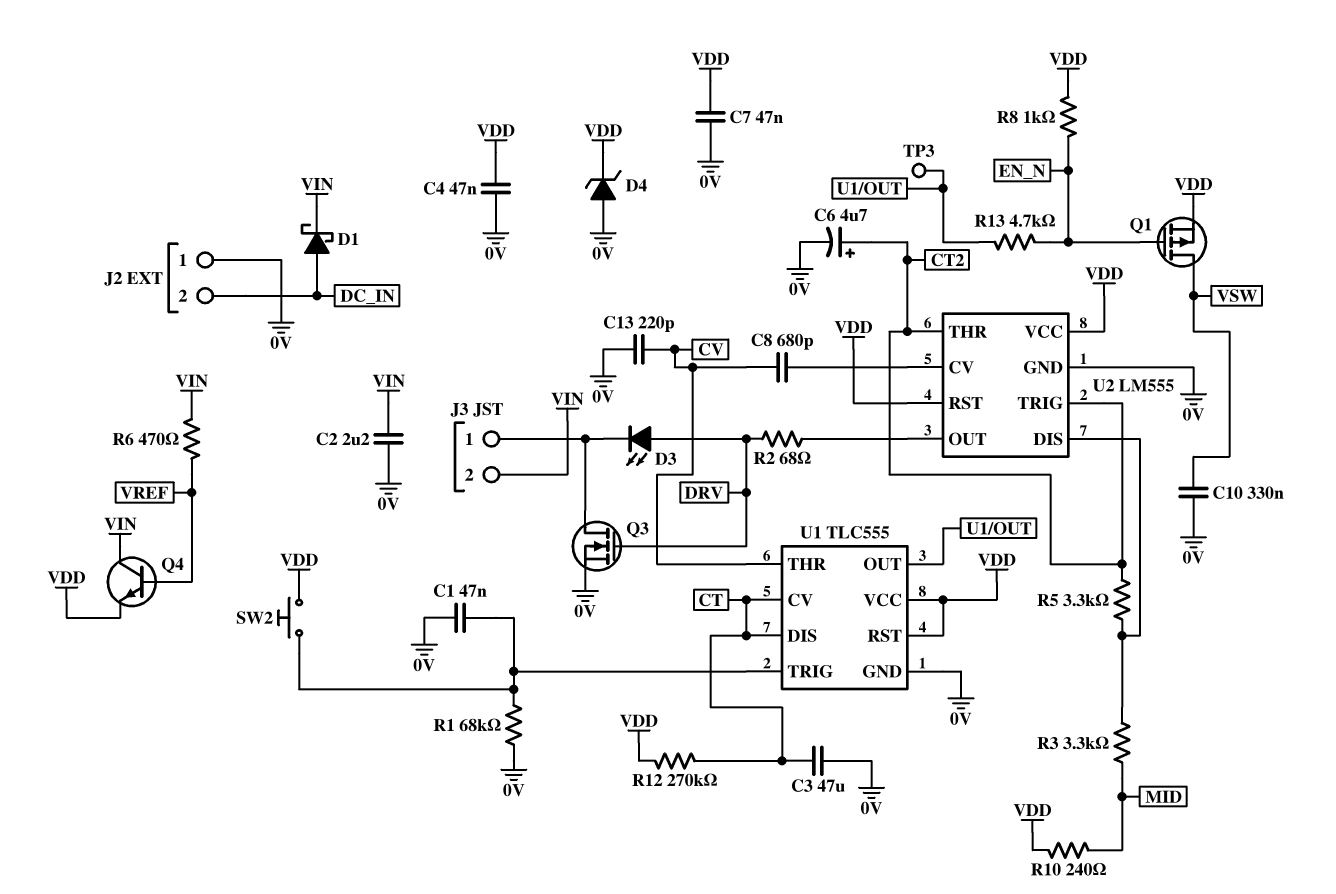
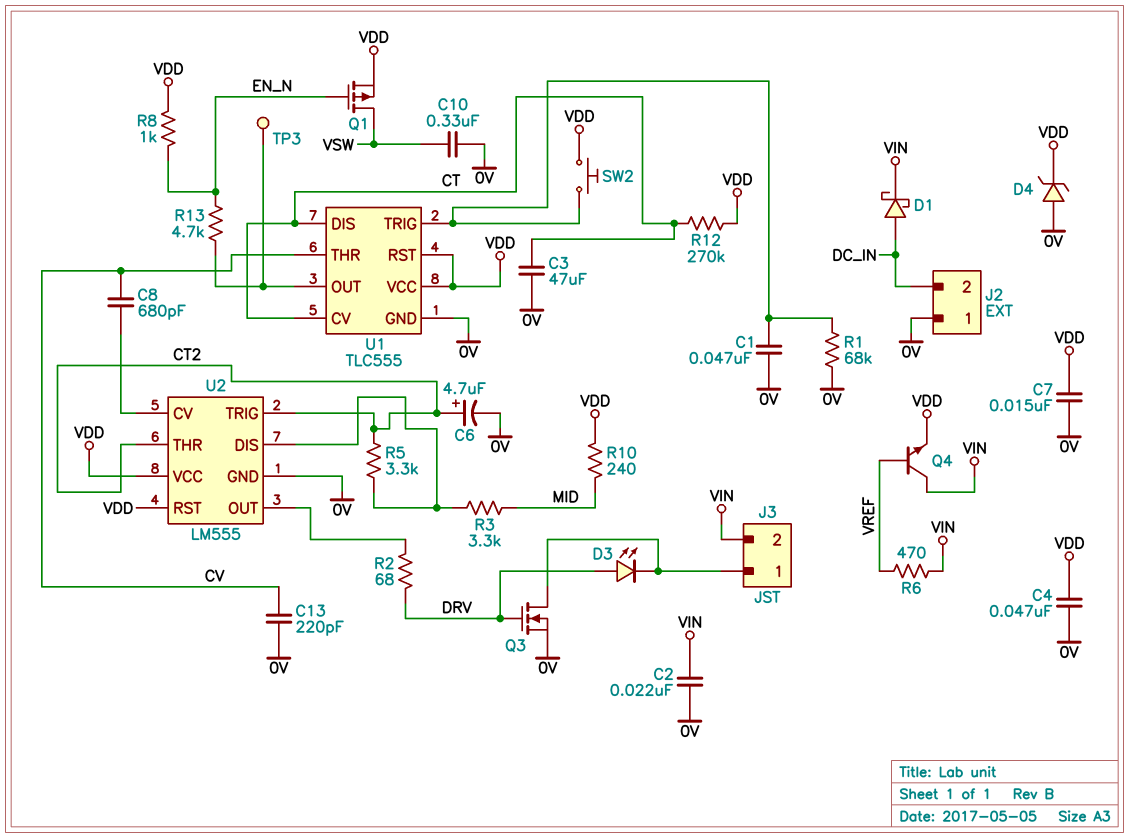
C2: 2.2uF (0V, VIN) -> 22nF (0V, VIN)
C7: 47nF (0V, VDD) -> 15nF (0V, VDD)

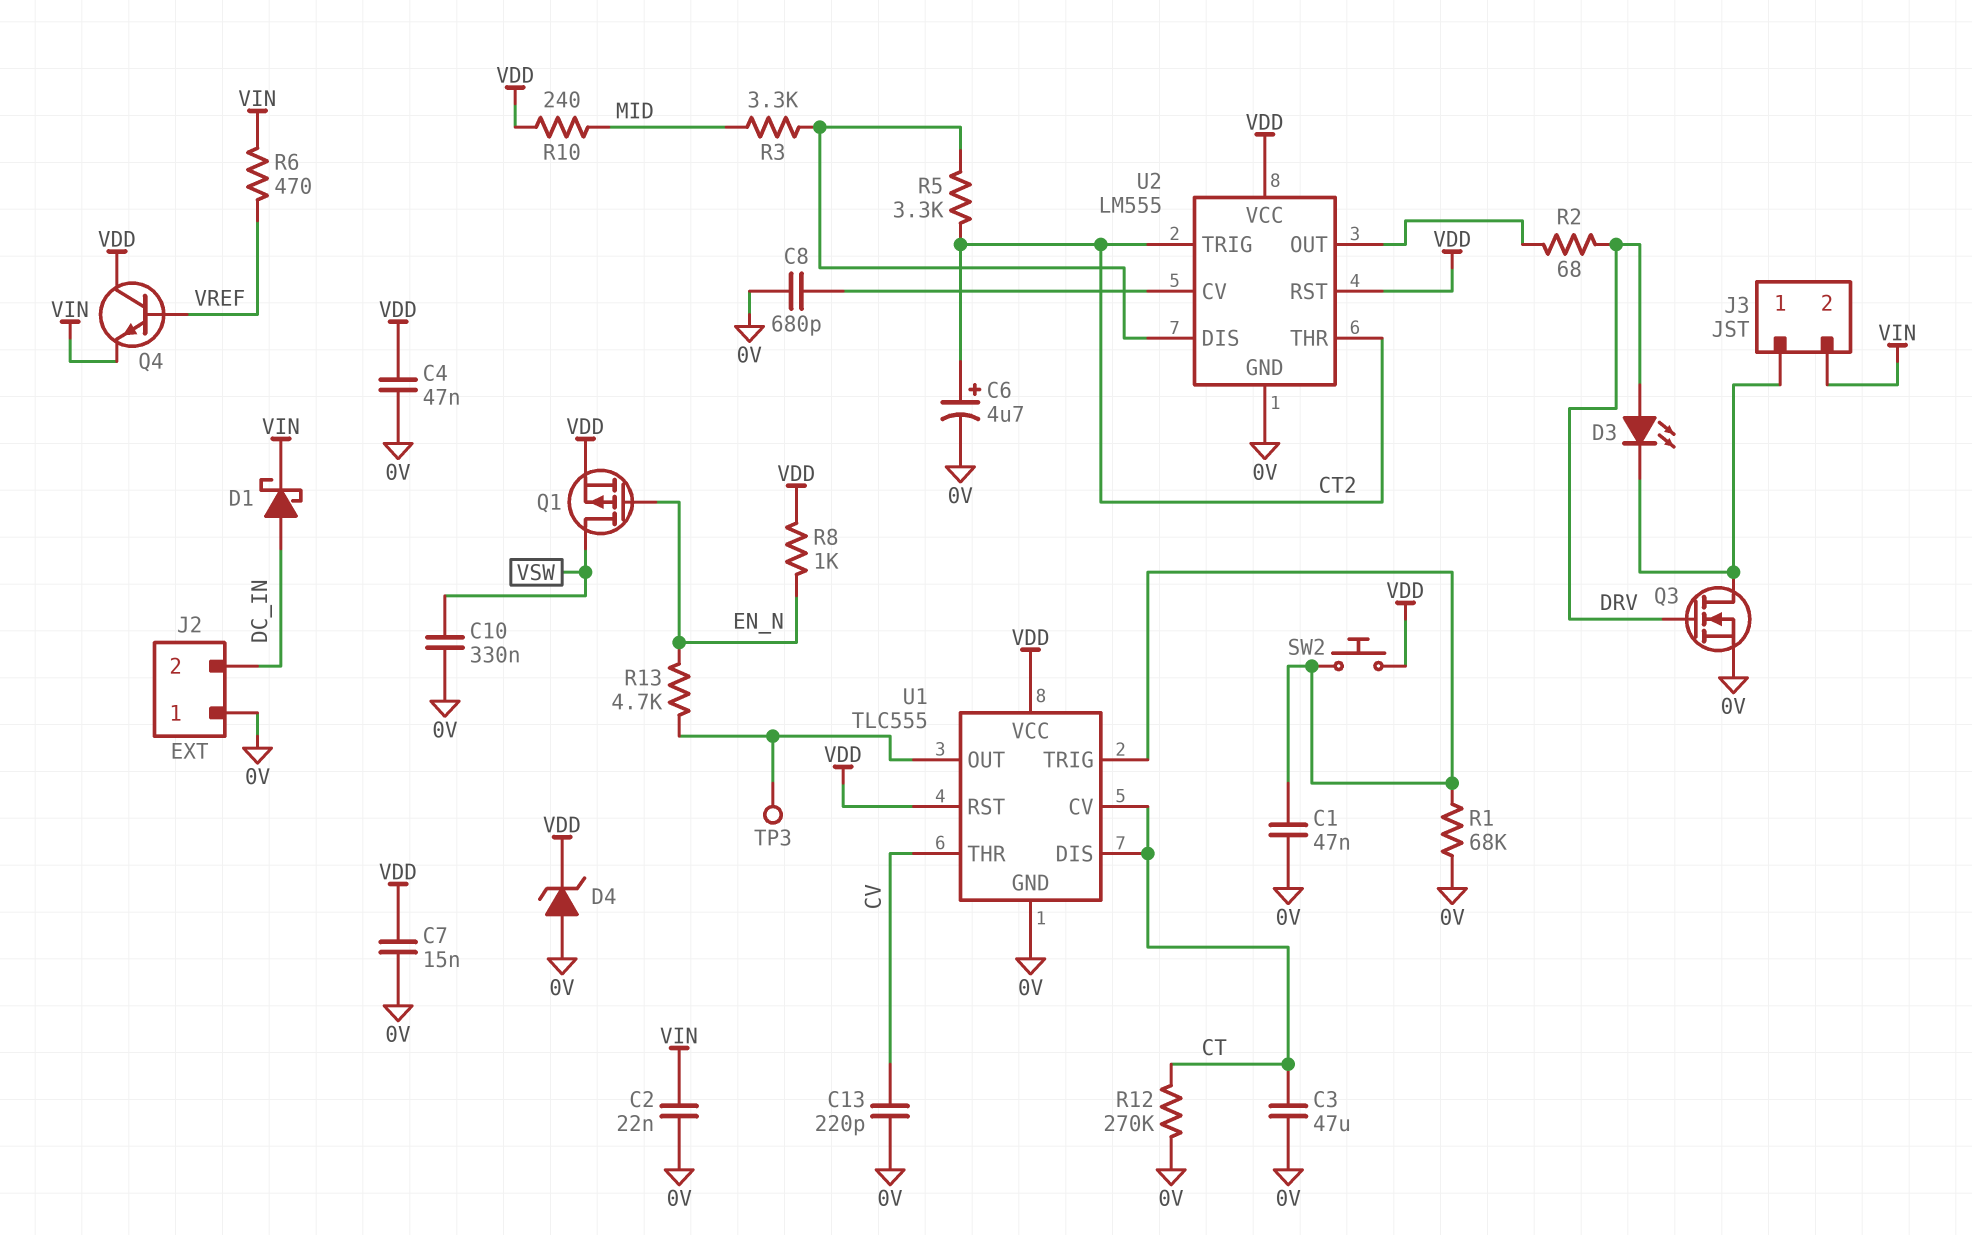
C8: 680pF (CV, U2/CV) -> 680pF (0V, U2/CV)
Q4: NPN (B VREF, C VIN, E VDD) -> NPN (B VREF, C VDD, E VIN)
R12: 270k (CT, VDD) -> 270k (0V, CT)

